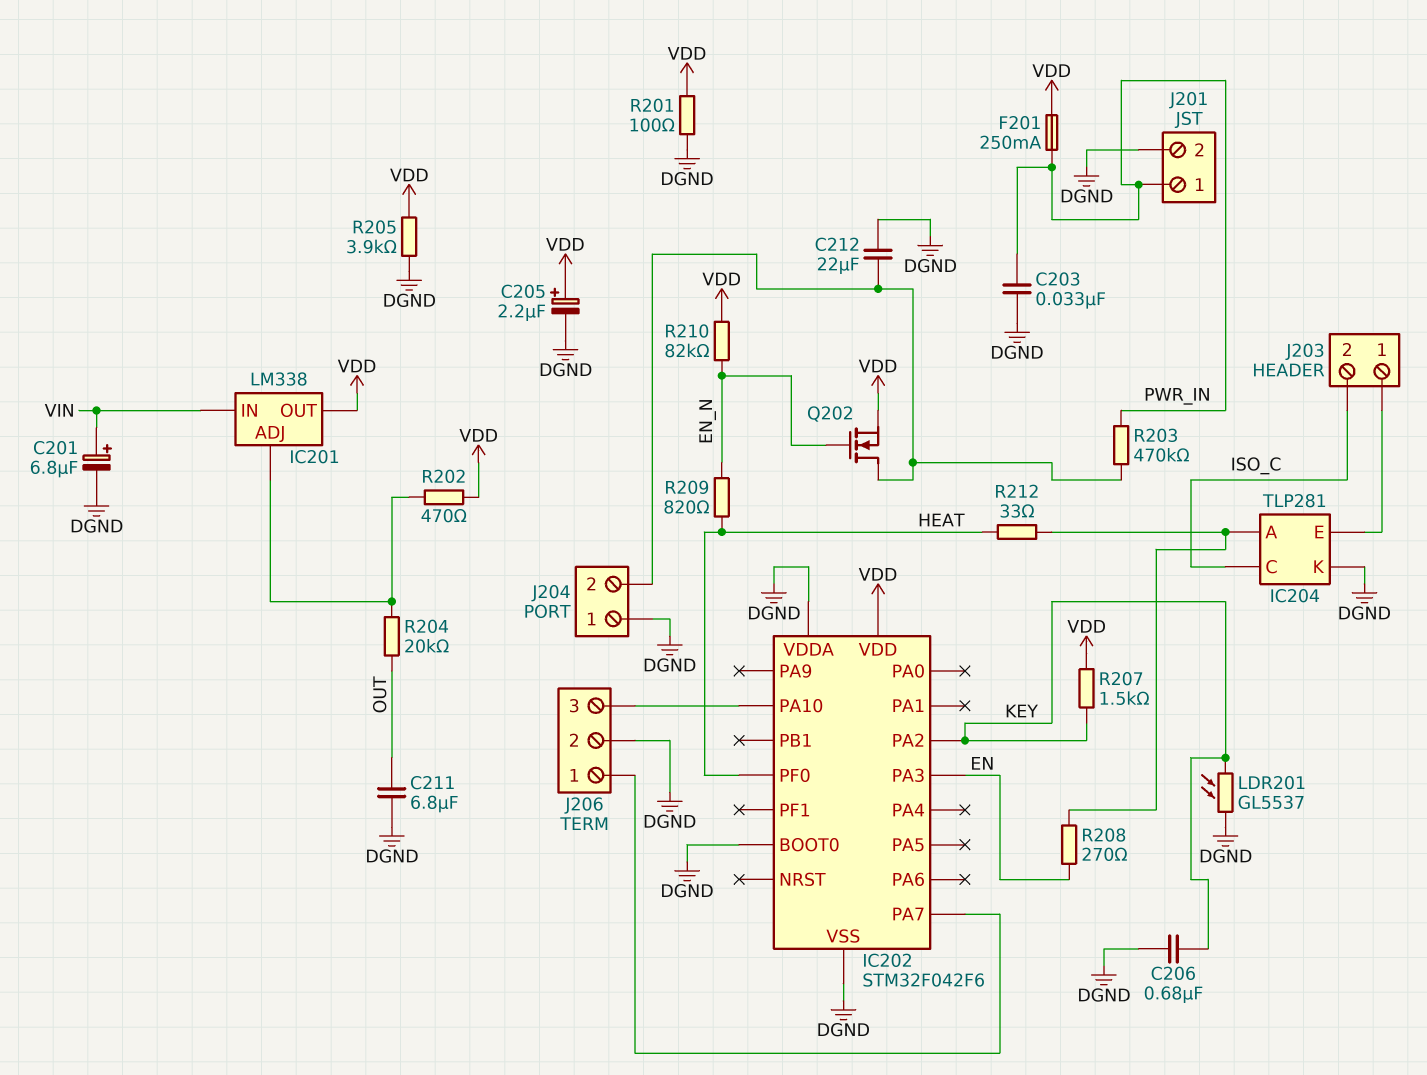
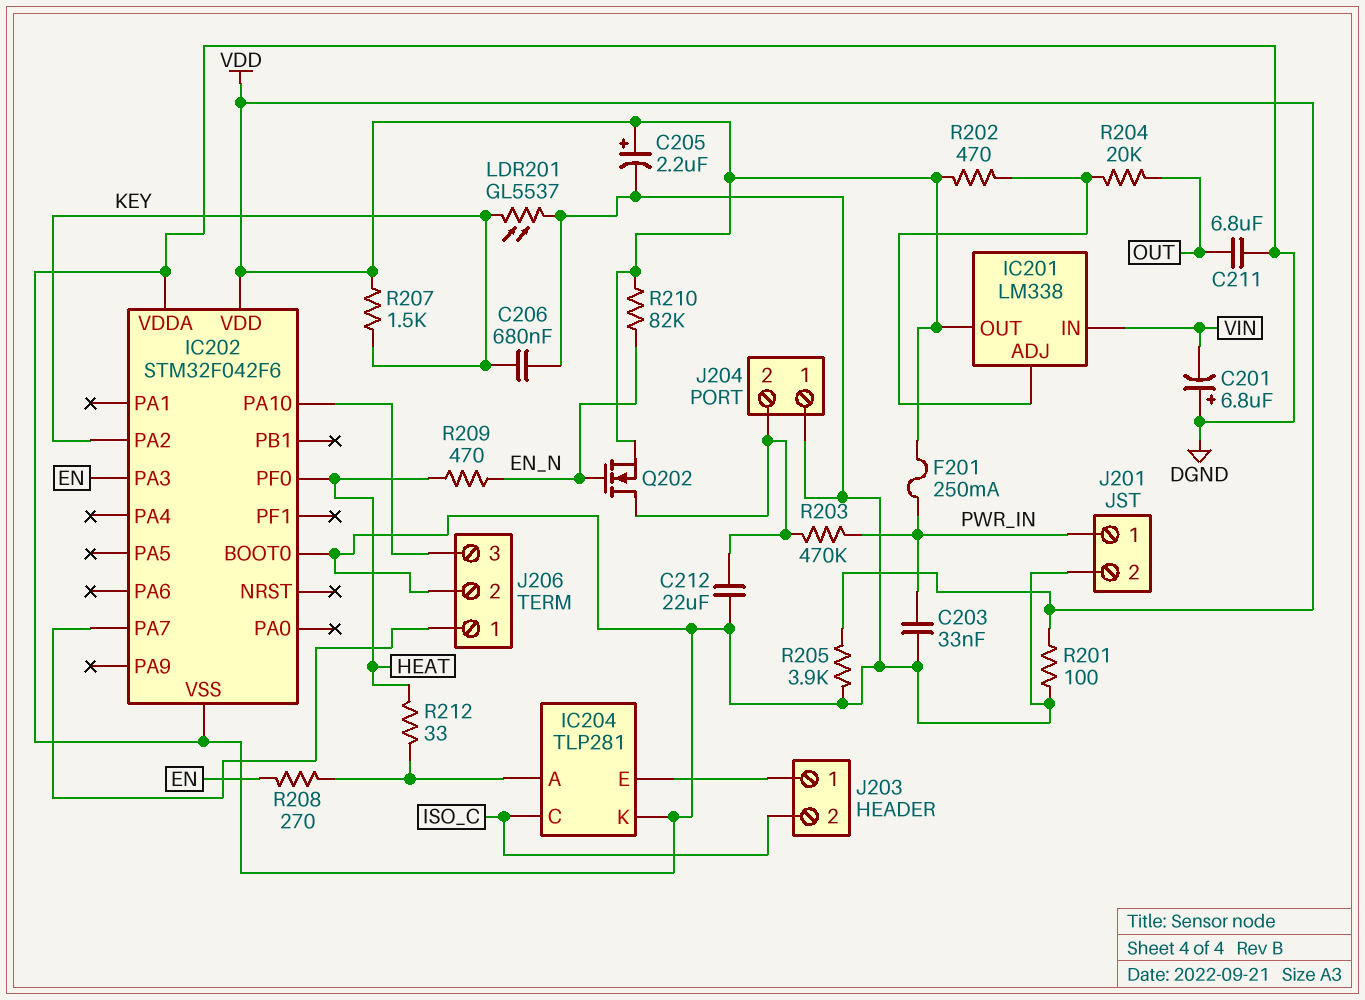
C201: 6.8uF (plus VIN, minus DGND) -> 6.8uF (plus DGND, minus VIN)
R209: 820 (EN_N, HEAT) -> 470 (EN_N, HEAT)

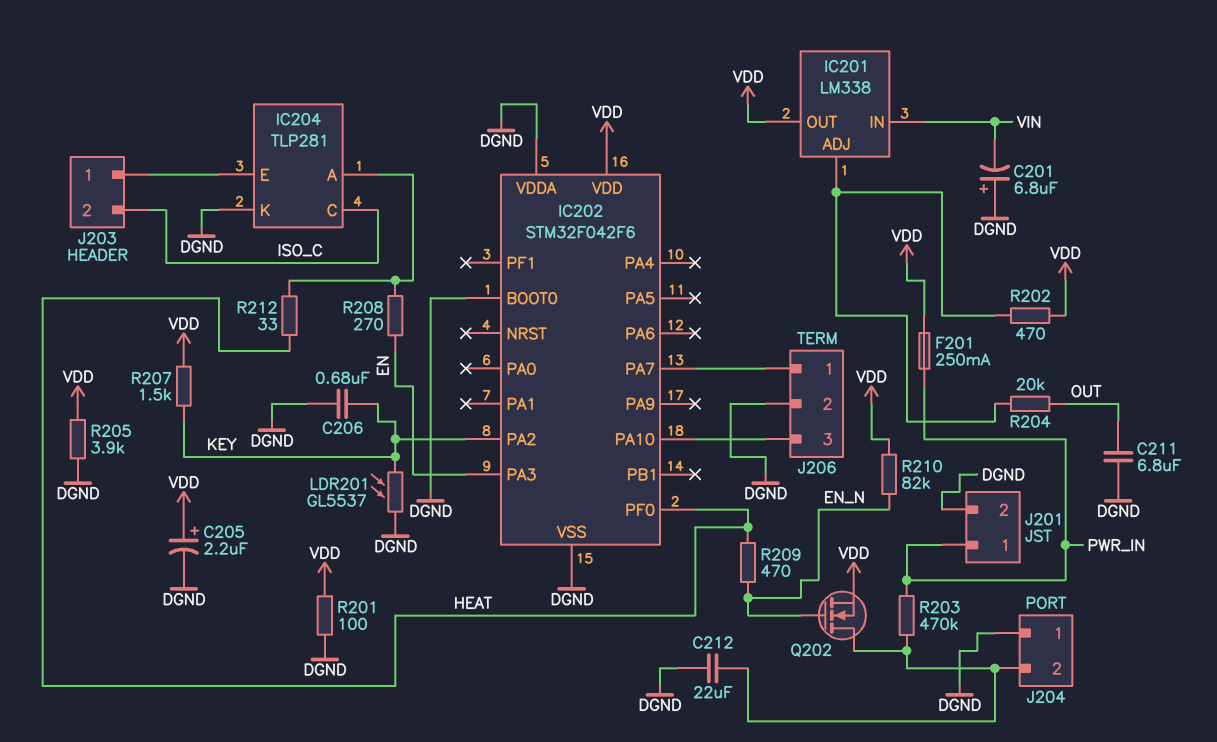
C203: 33nF (DGND, PWR_IN) -> none

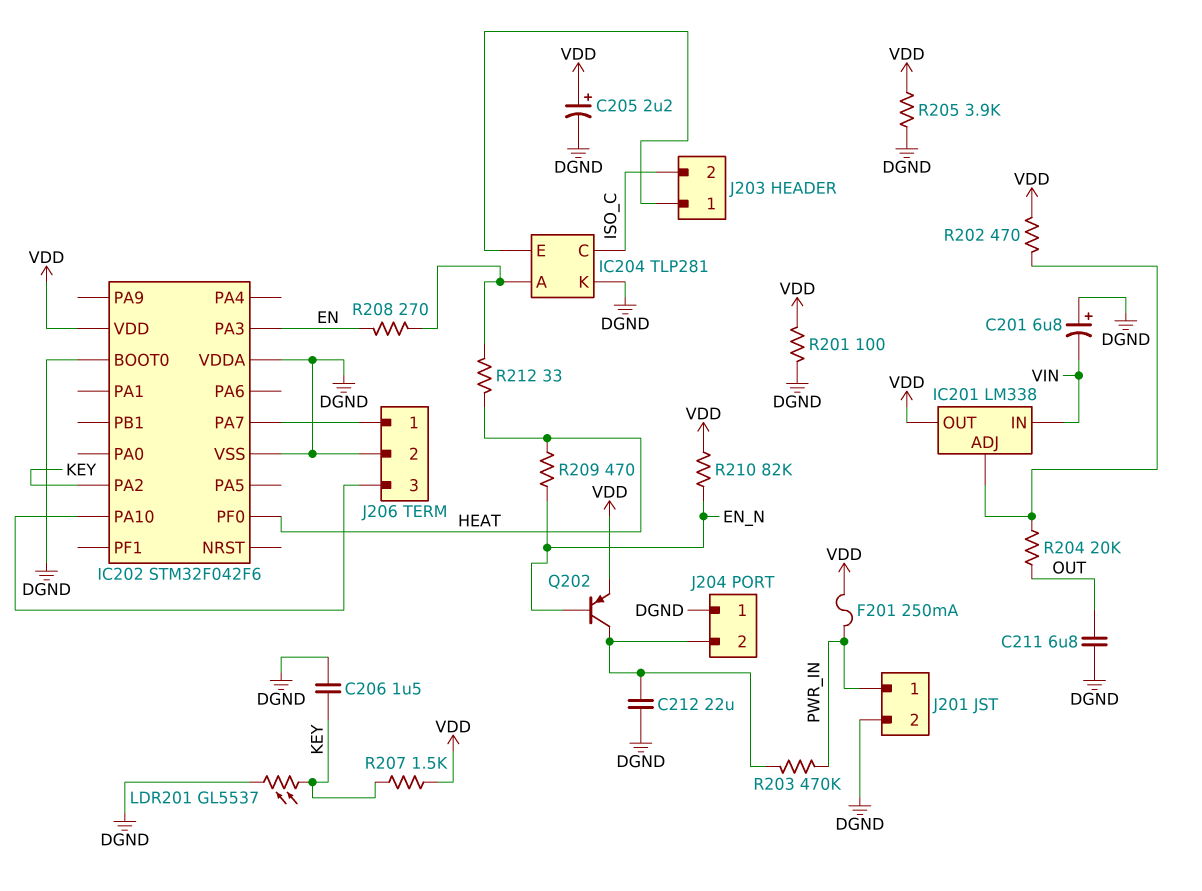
C206: 680nF (DGND, KEY) -> 1.5uF (DGND, KEY)
Q202: NMOS (G EN_N, D J204/2, S VDD) -> PNP (B EN_N, C J204/2, E VDD)

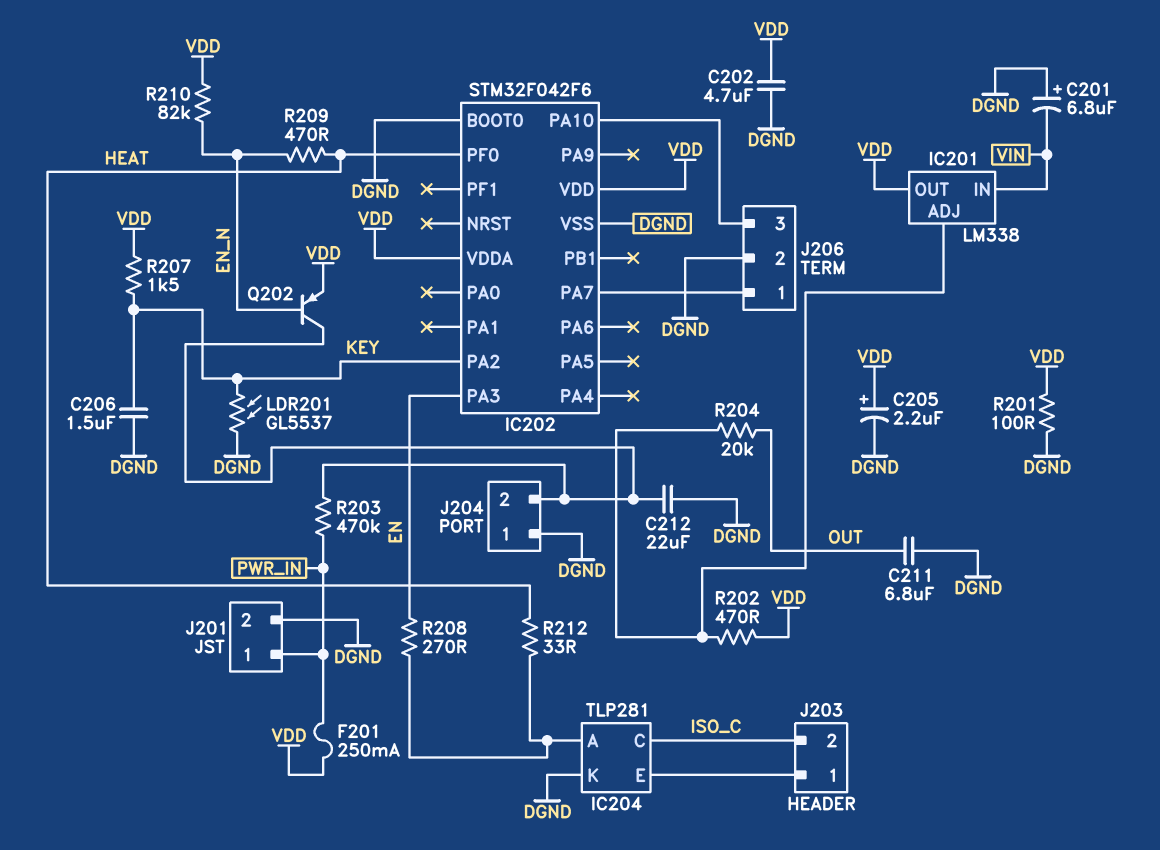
C202: none -> 4.7uF (DGND, VDD)
IC202 pin VDDA: DGND -> VDD
R205: 3.9k (DGND, VDD) -> none

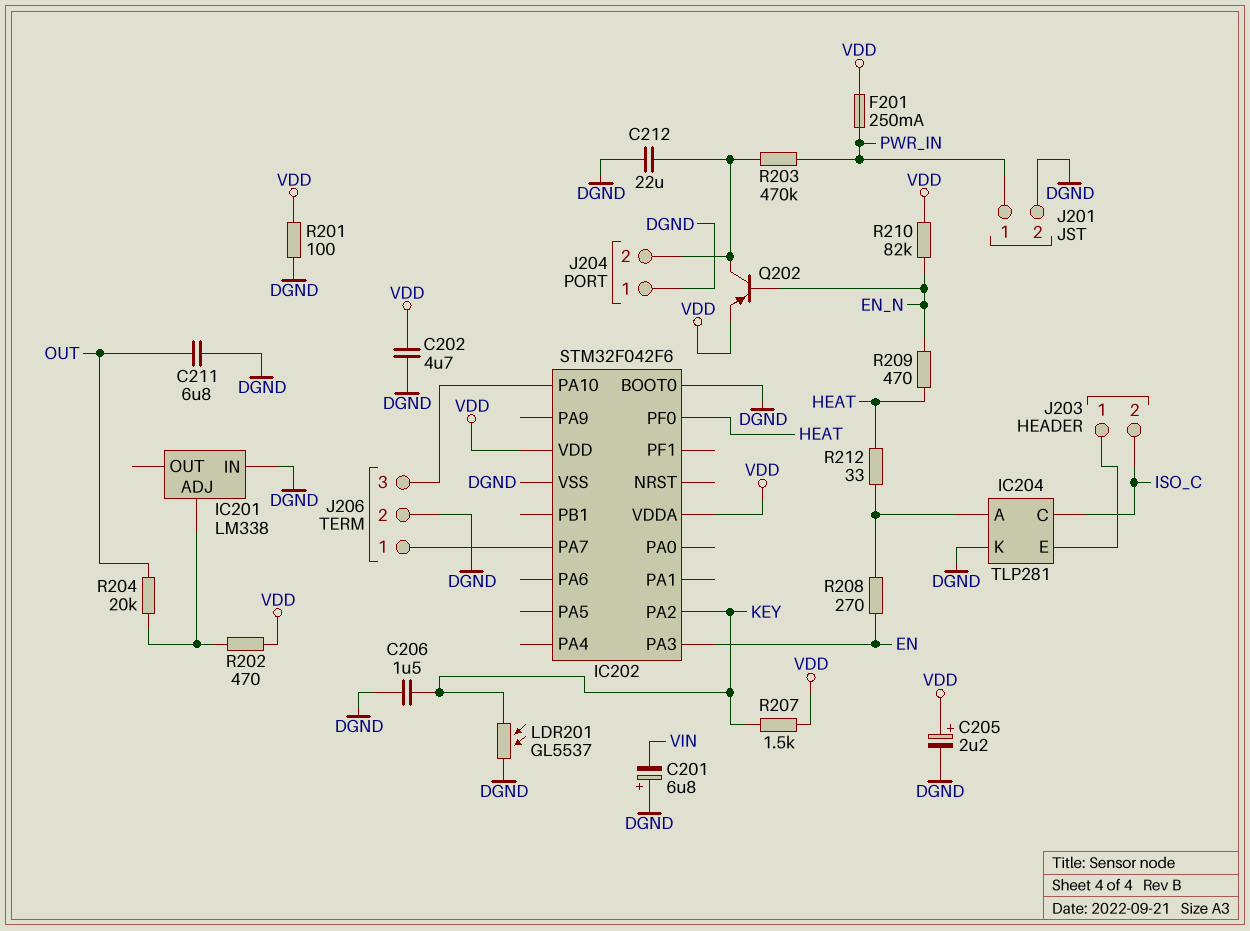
IC201 pin IN: VIN -> DGND
IC201 pin OUT: VDD -> none

